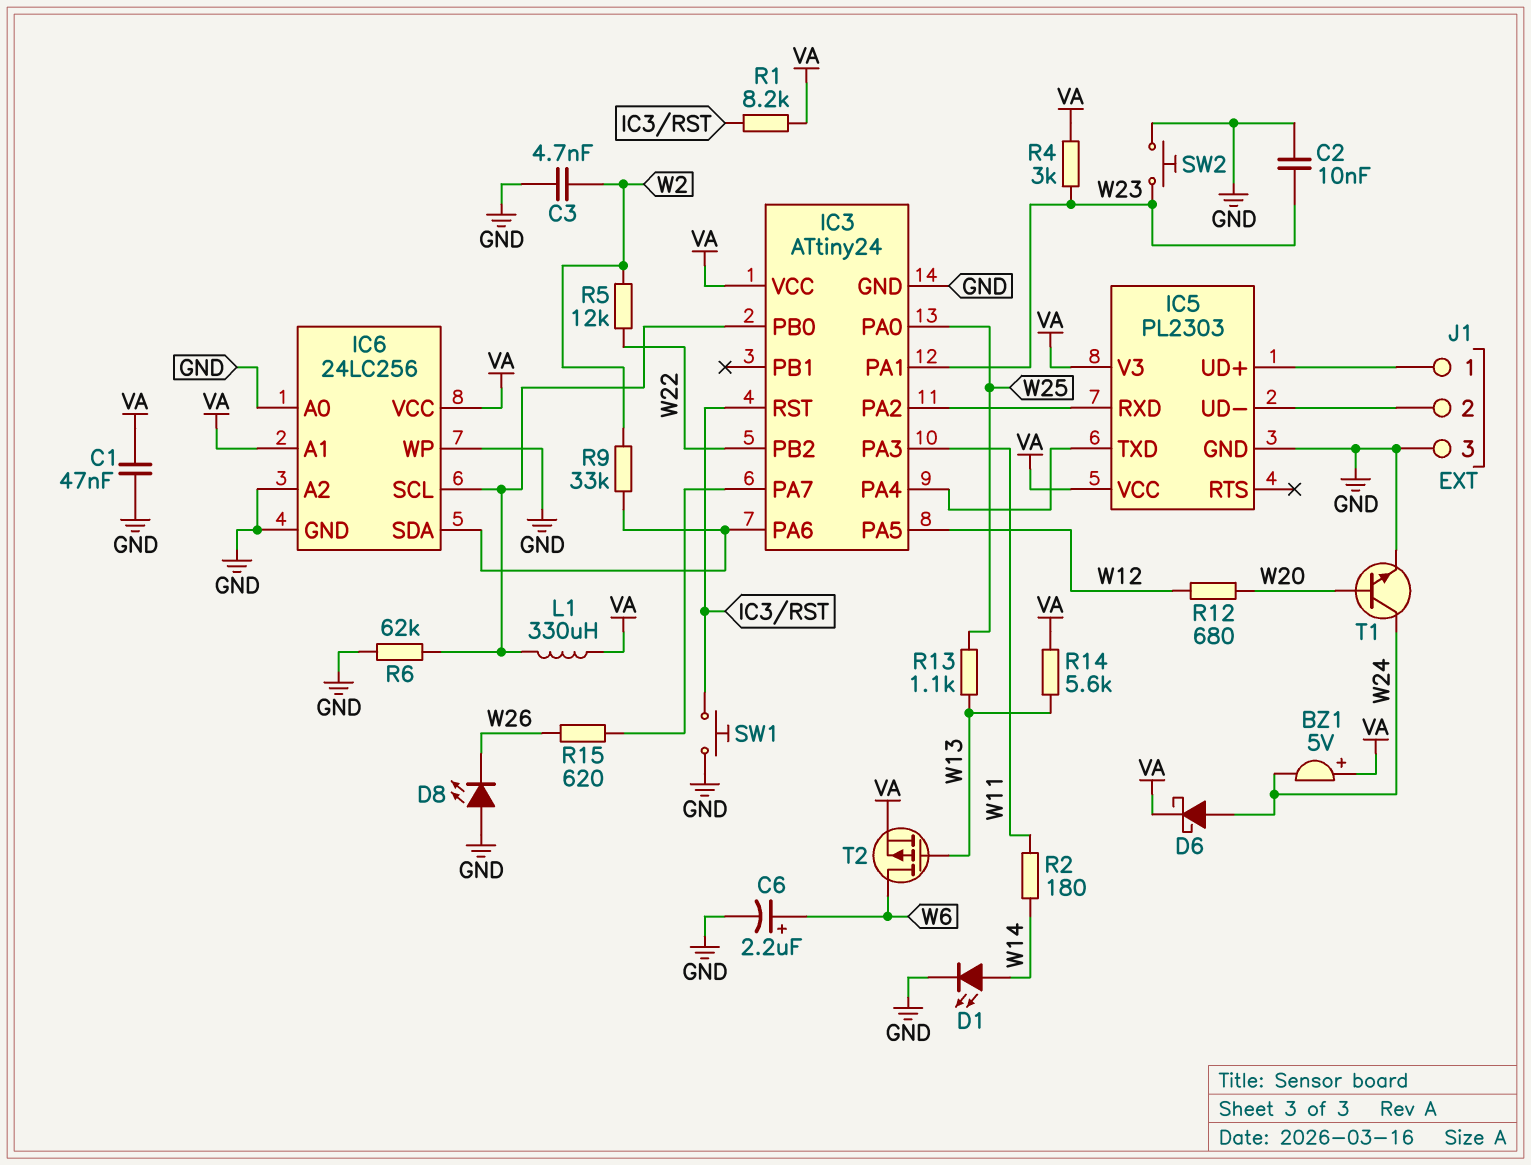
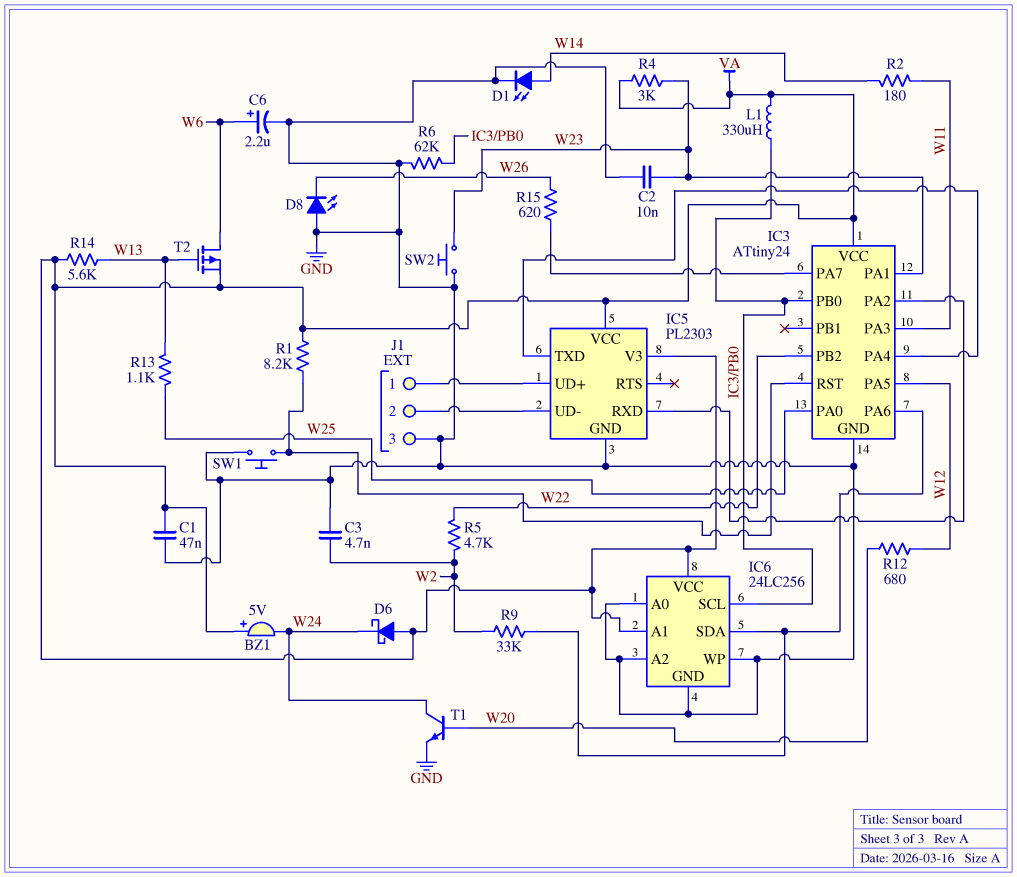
D6: schottky (A W24, K VA) -> schottky (A VA, K W24)
R5: 12k (W2, W22) -> 4.7k (W2, W22)

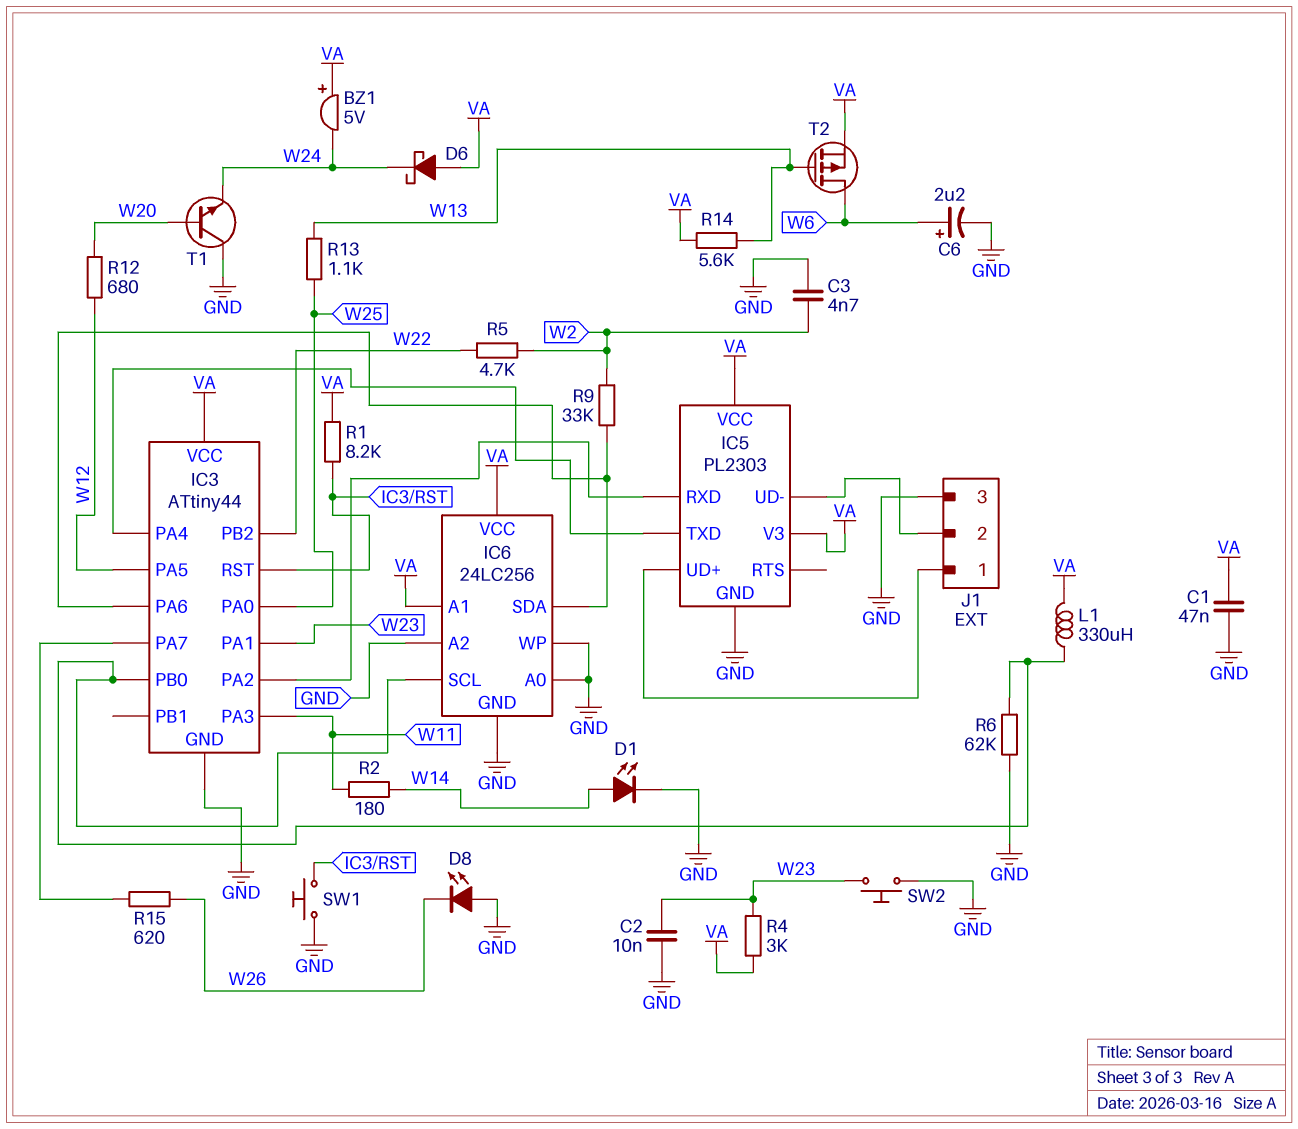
IC3: ATtiny24 -> ATtiny44
T1: NPN (B W20, C W24, E GND) -> NPN (B W20, C GND, E W24)

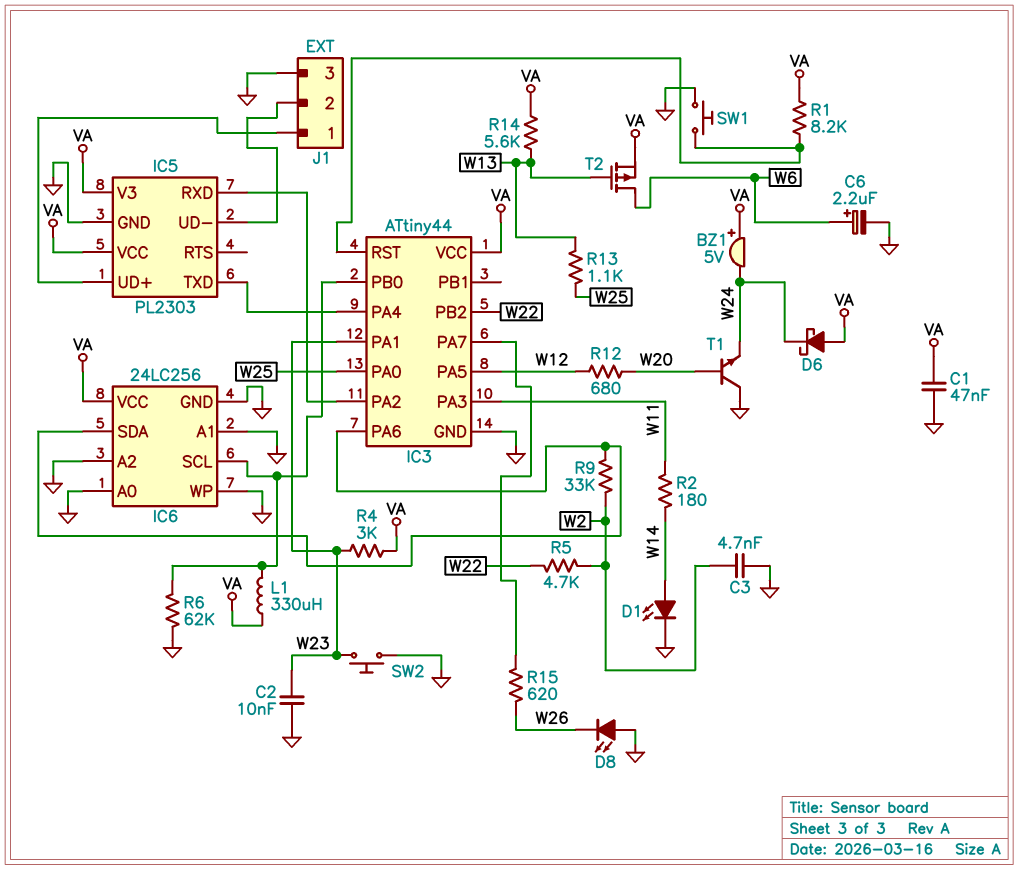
IC6 pin A1: VA -> GND

